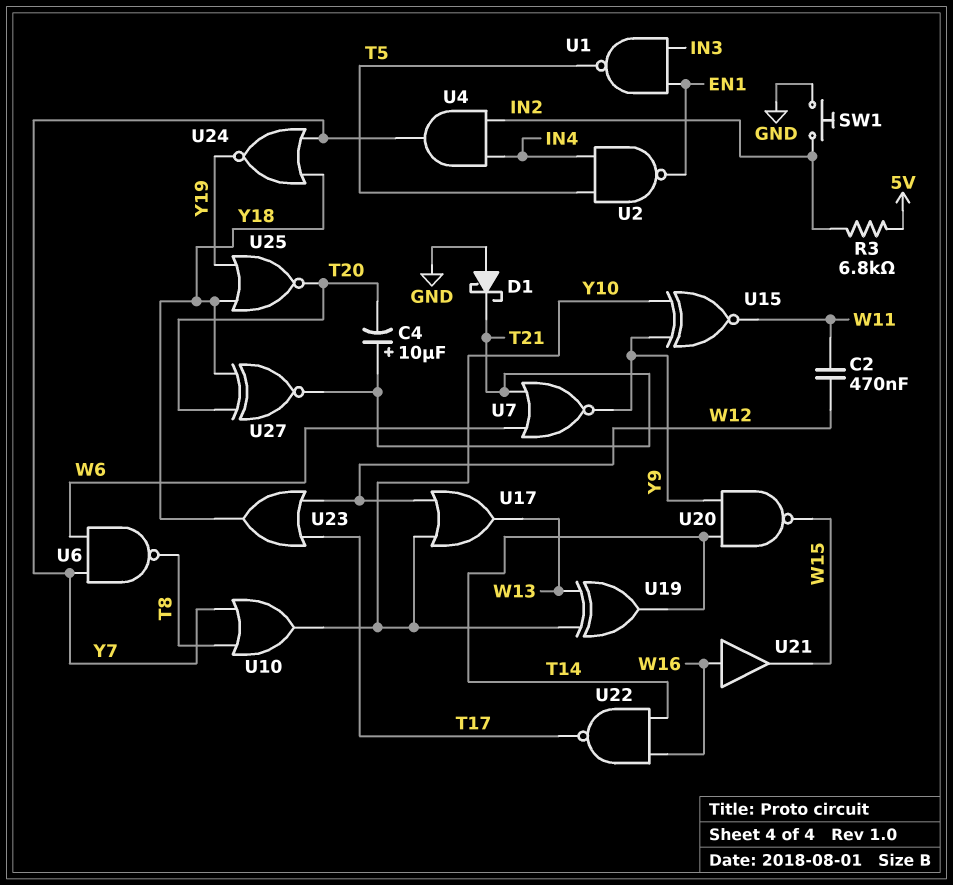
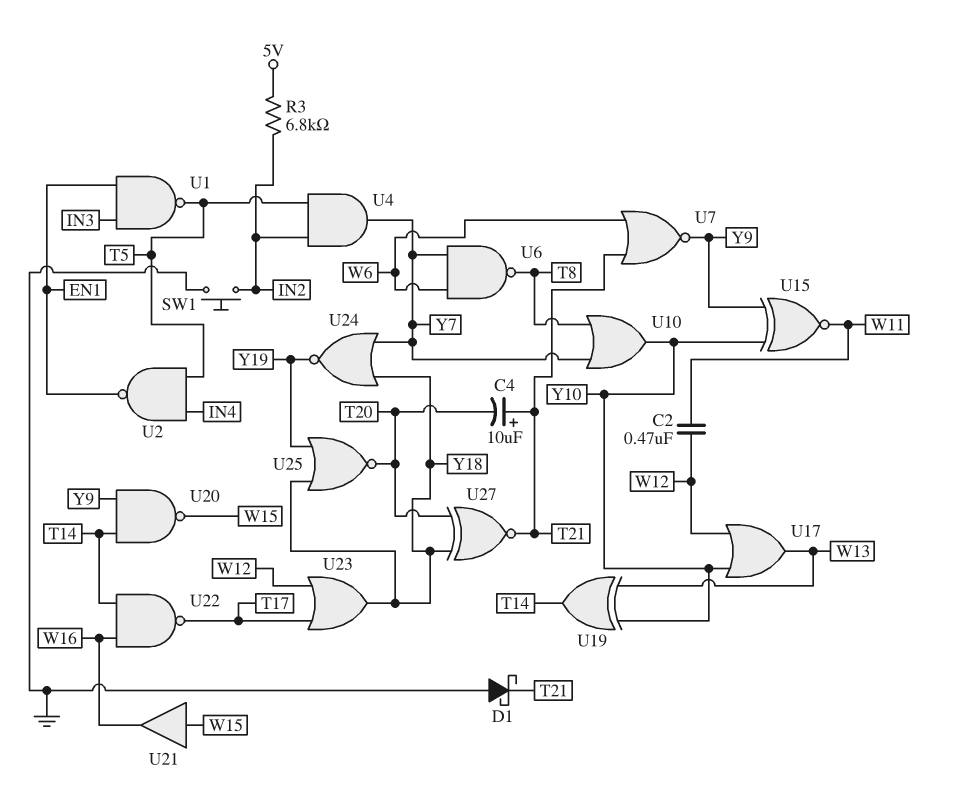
U4: AND (in IN2, in IN4, out Y7) -> AND (in IN2, in T5, out Y7)
U21: buffer (in W16, out W15) -> buffer (in W15, out W16)

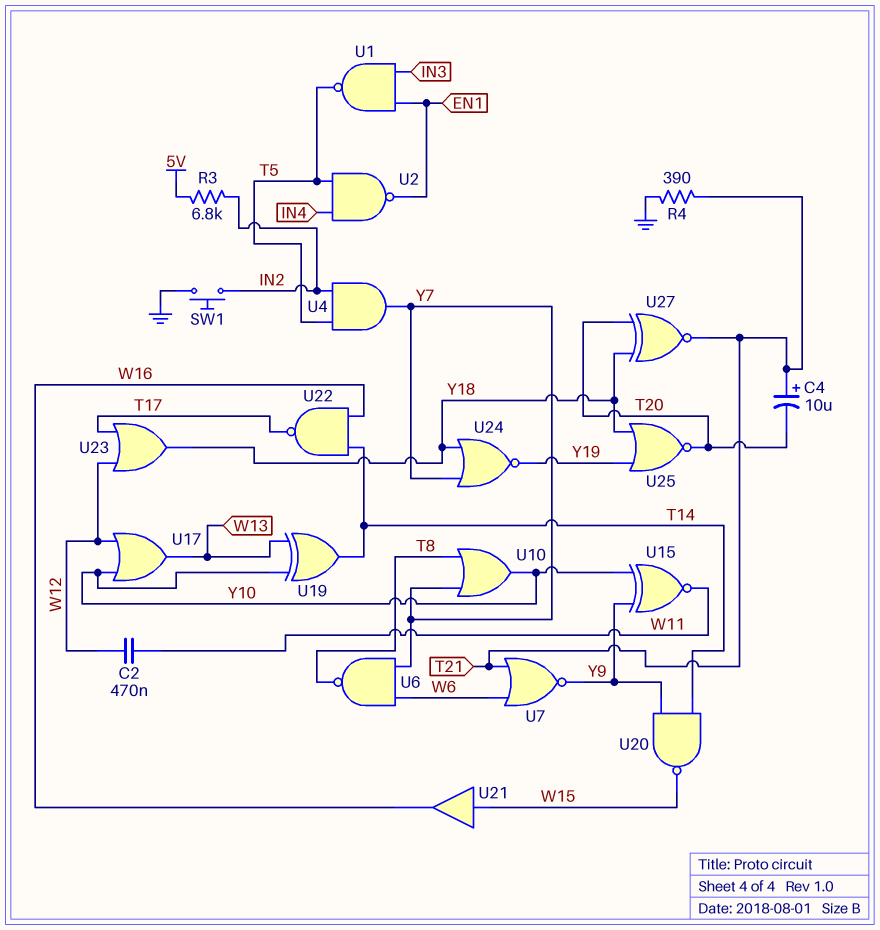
D1: schottky (A GND, K T21) -> none
R4: none -> 390 (GND, T21)

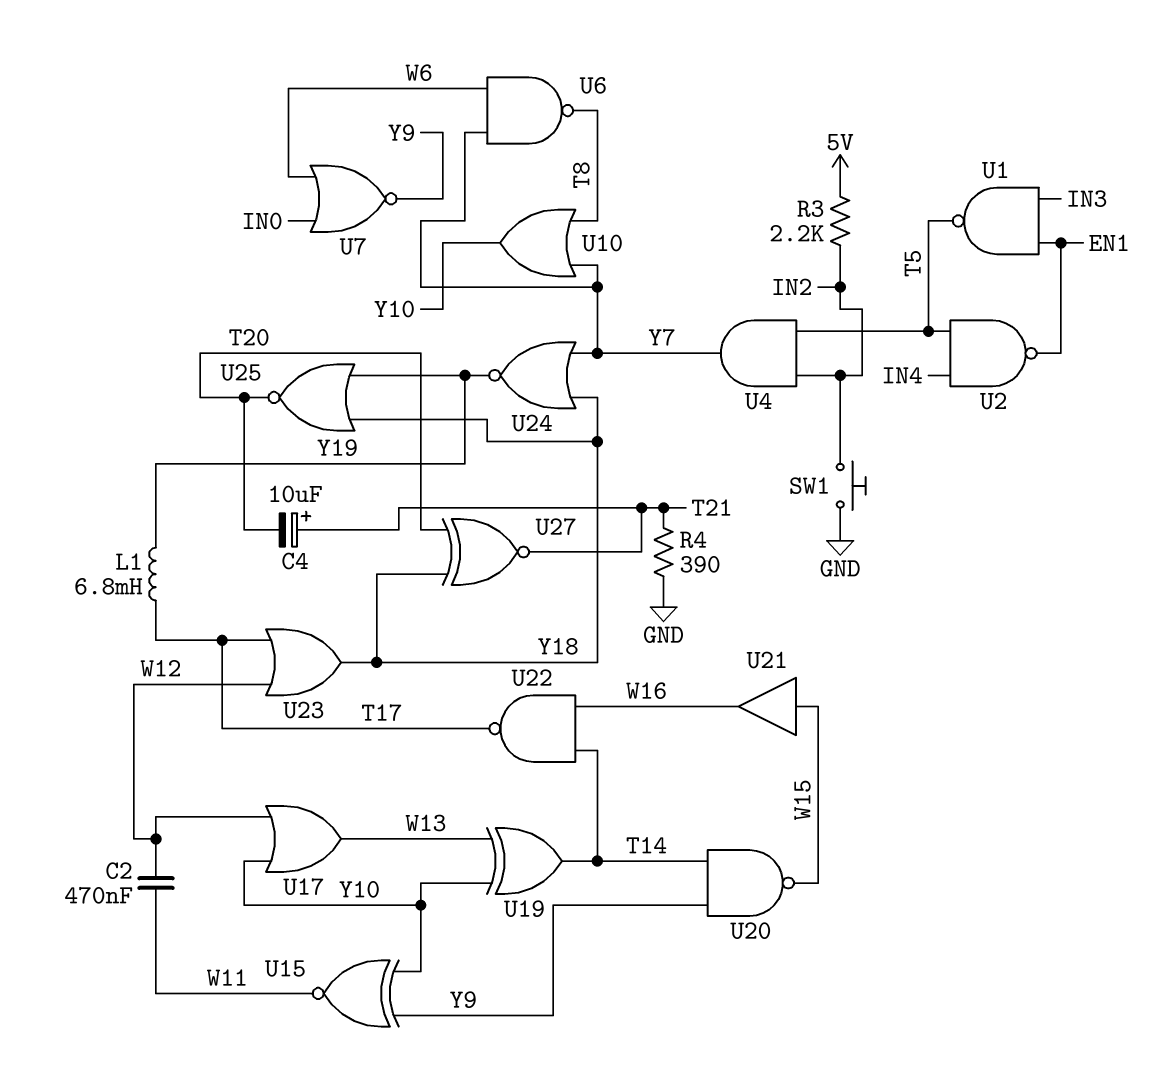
L1: none -> 6.8mH (T17, Y19)
R3: 6.8k (5V, IN2) -> 2.2k (5V, IN2)
U7: NOR (in T21, in W6, out Y9) -> NOR (in IN0, in W6, out Y9)

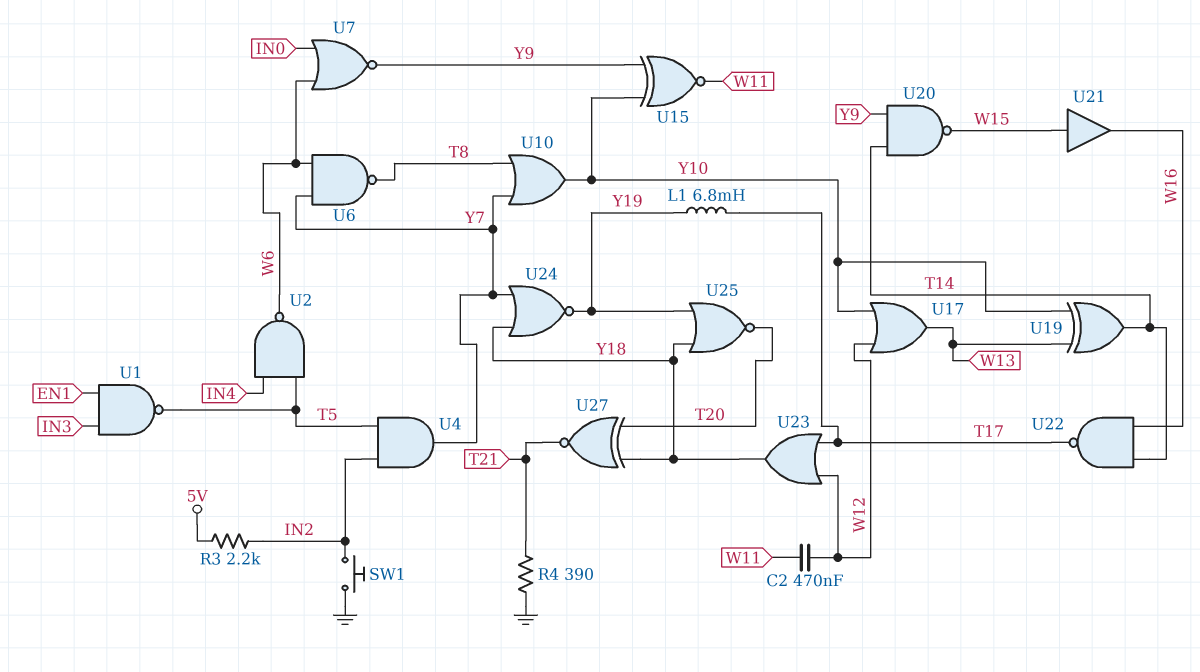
C4: 10uF (plus T21, minus T20) -> none
U2: NAND (in IN4, in T5, out EN1) -> NAND (in IN4, in T5, out W6)

